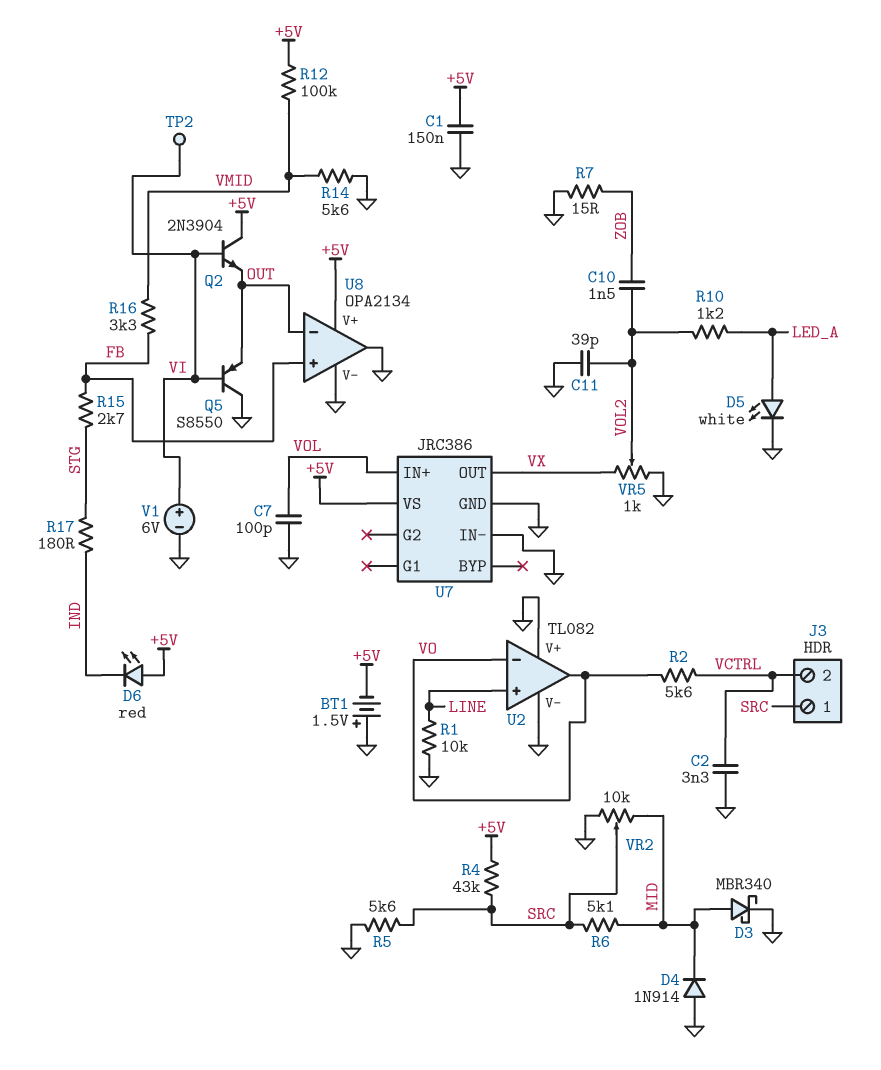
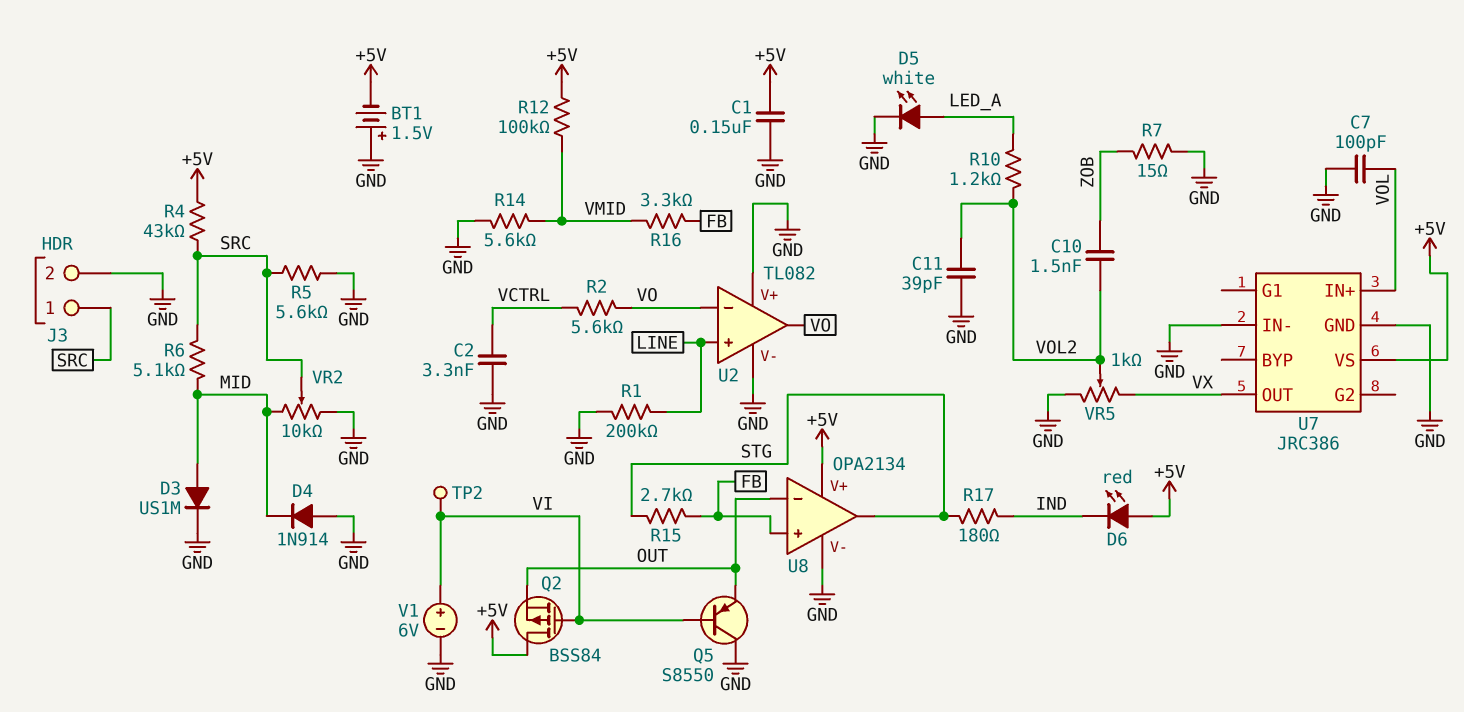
D3: schottky MBR340 (A MID, K GND) -> diode US1M (A MID, K GND)
J3 pin 2: VCTRL -> GND
Q2: NPN 2N3904 (B VI, C +5V, E OUT) -> PMOS BSS84 (G VI, D +5V, S OUT)
R1: 10k (GND, LINE) -> 200k (GND, LINE)
U8 pin out: GND -> STG

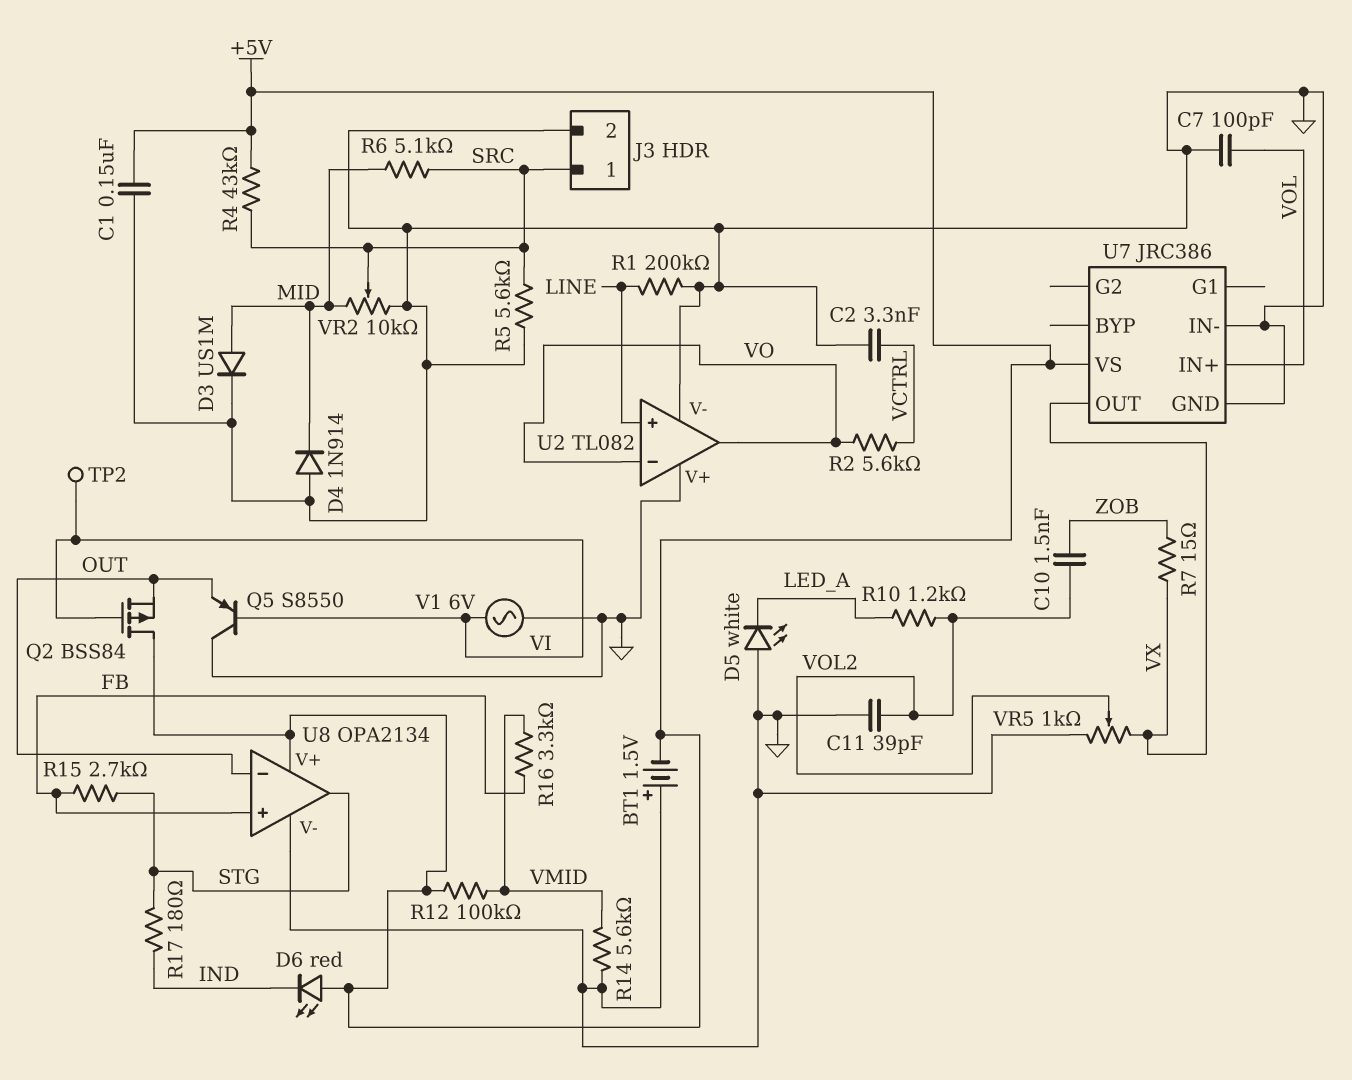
D5: LED white (A LED_A, K GND) -> LED white (A GND, K LED_A)
R7: 15 (GND, ZOB) -> 15 (VX, ZOB)
V1: 6V (plus VI, minus GND) -> AC 6V (GND, VI)

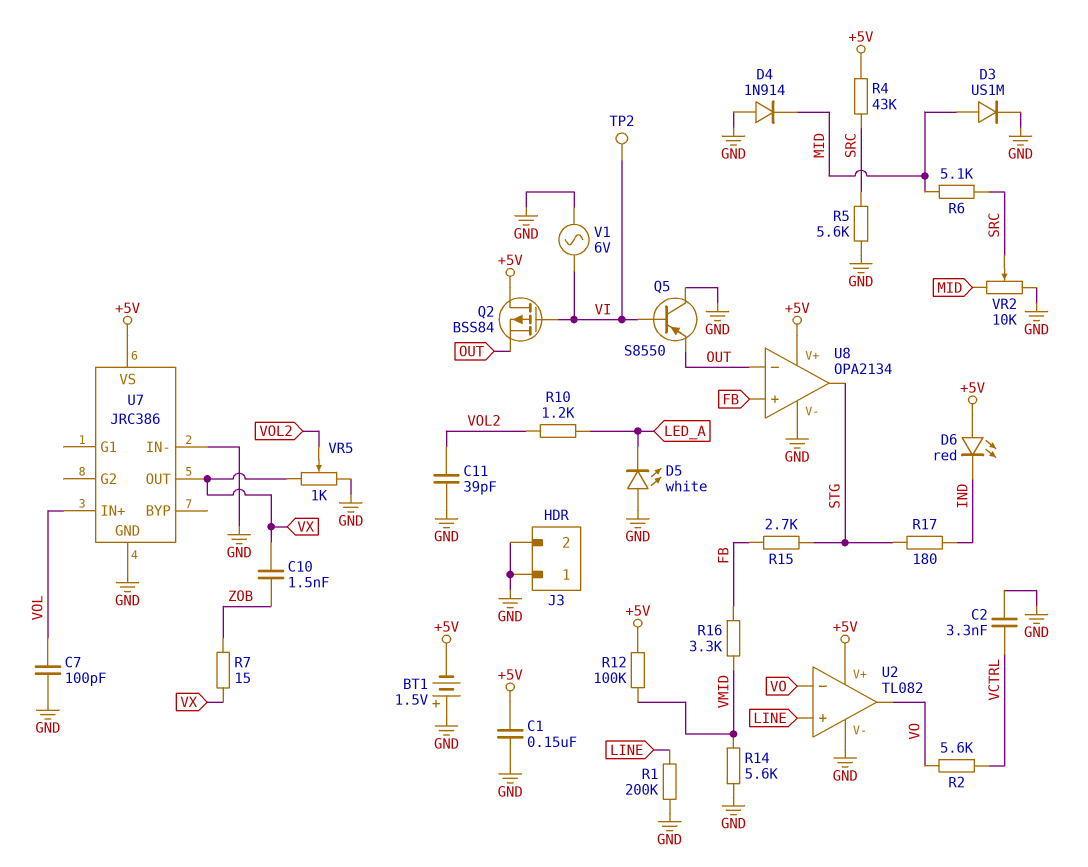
C10: 1.5nF (VOL2, ZOB) -> 1.5nF (VX, ZOB)
J3 pin 1: SRC -> GND
U2 pin V+: GND -> +5V

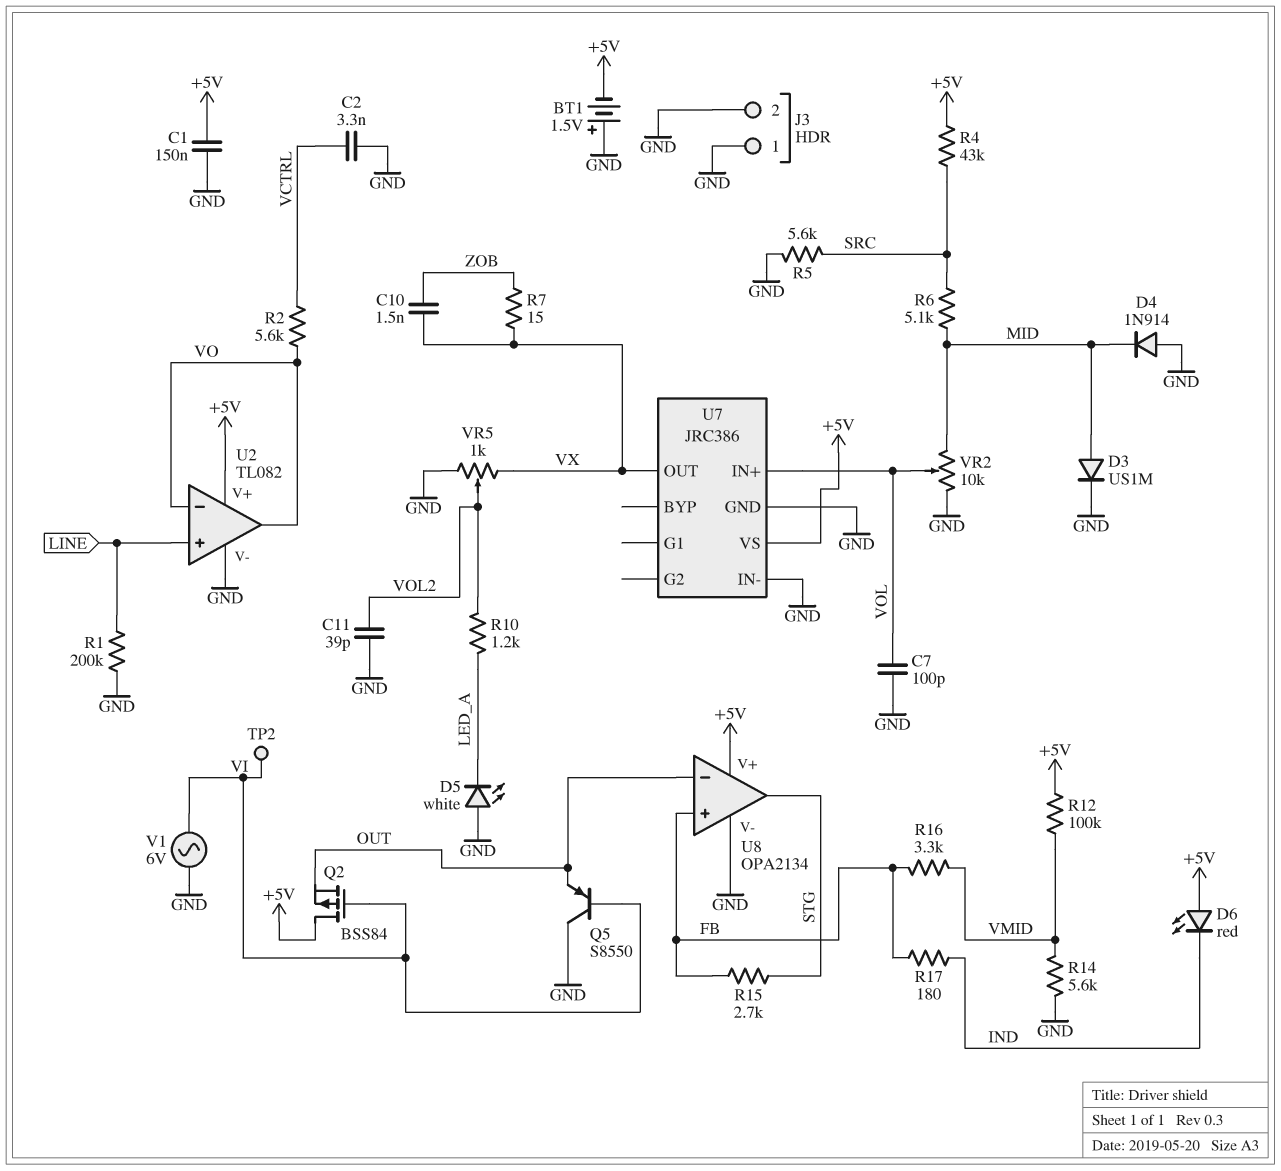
R17: 180 (IND, STG) -> 180 (FB, IND)
VR2: 10k (GND, MID, wiper SRC) -> 10k (GND, MID, wiper VOL)

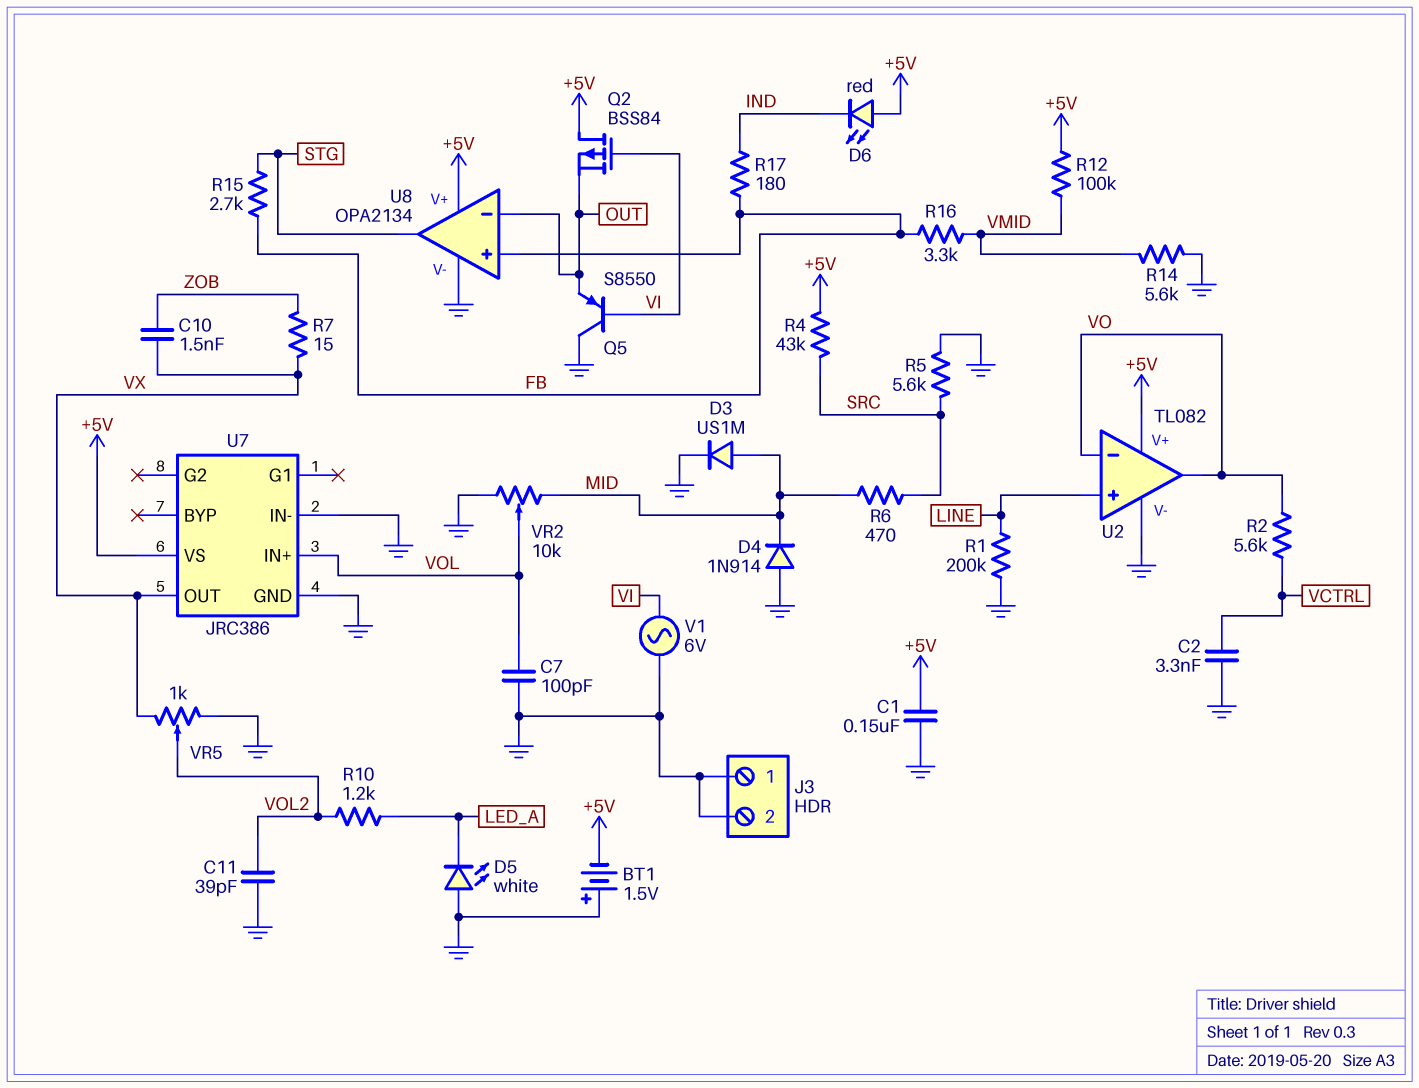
R6: 5.1k (MID, SRC) -> 470 (MID, SRC)
TP2: test point (VI) -> none

